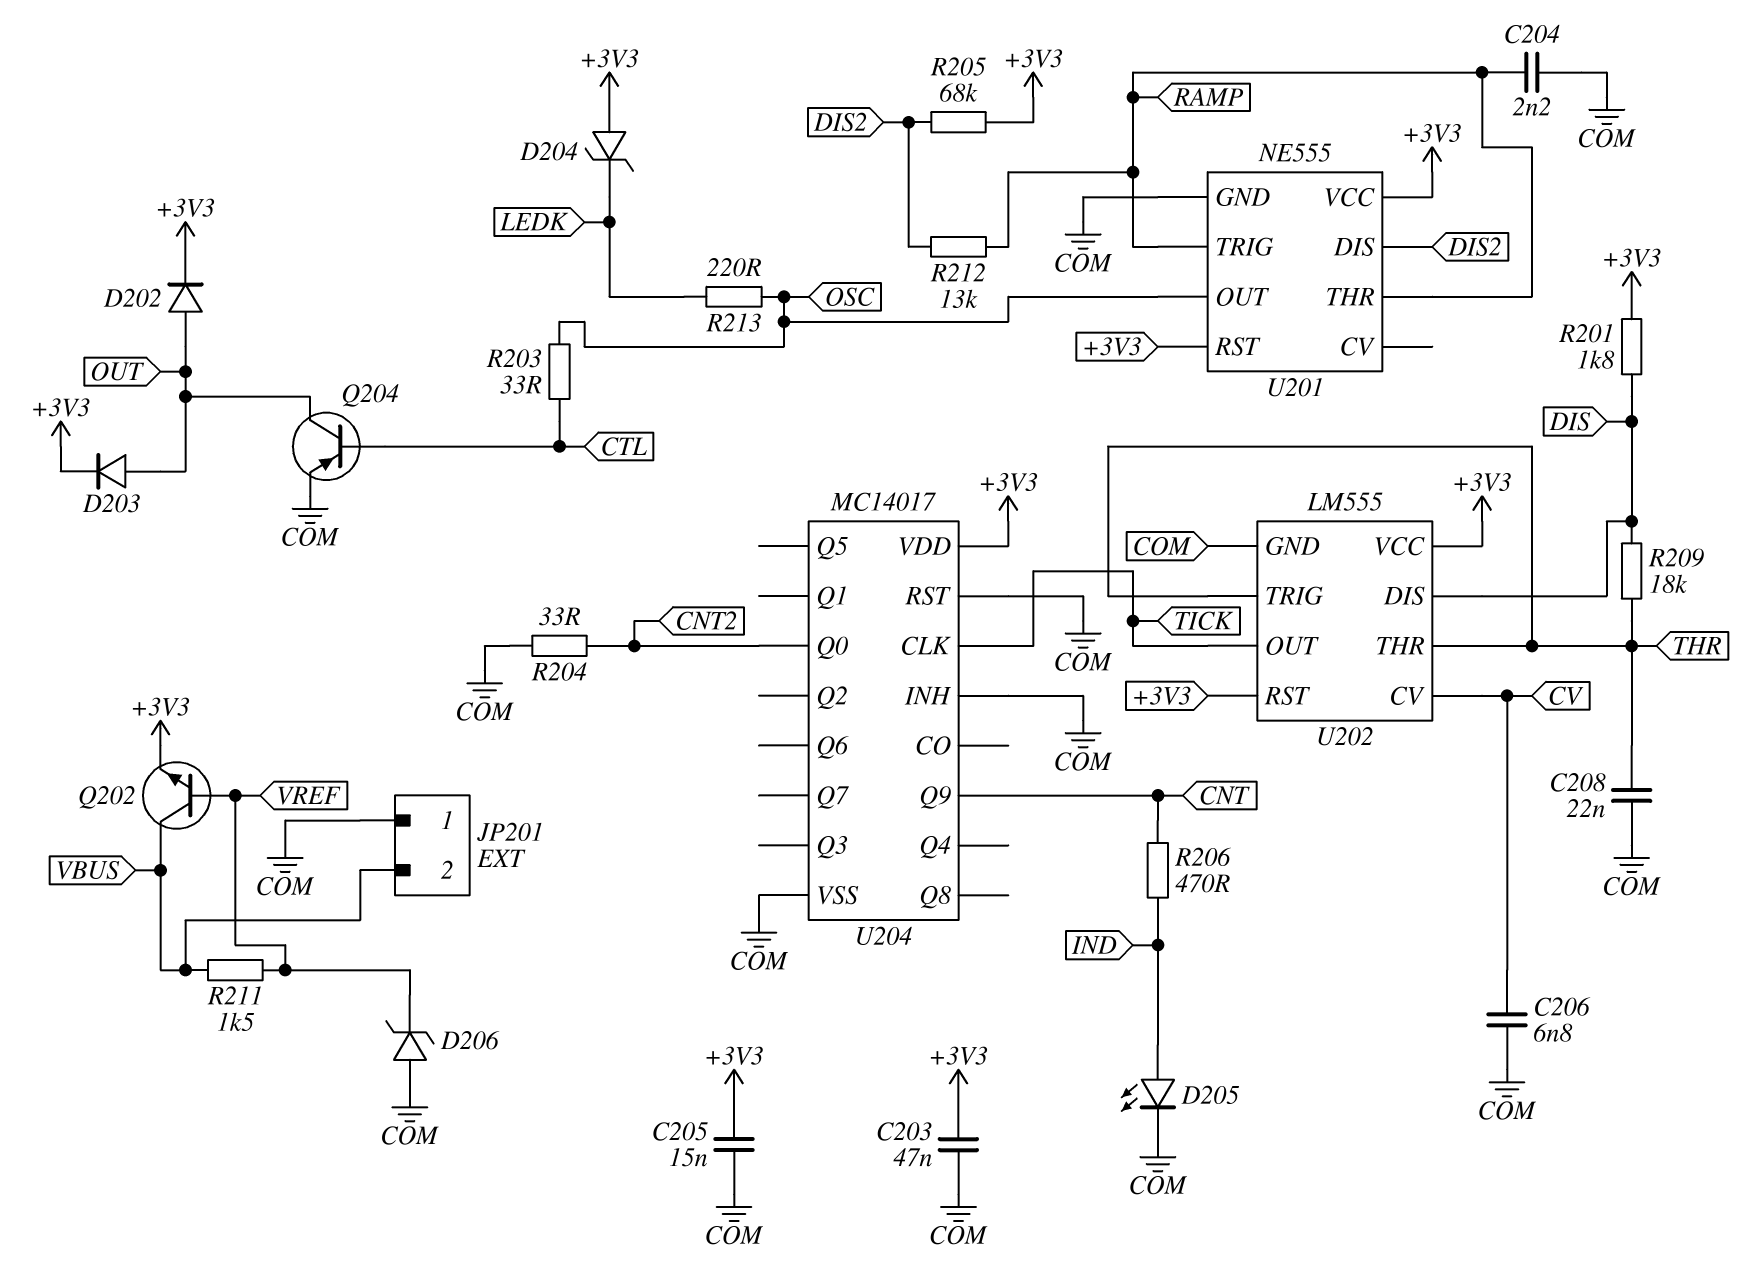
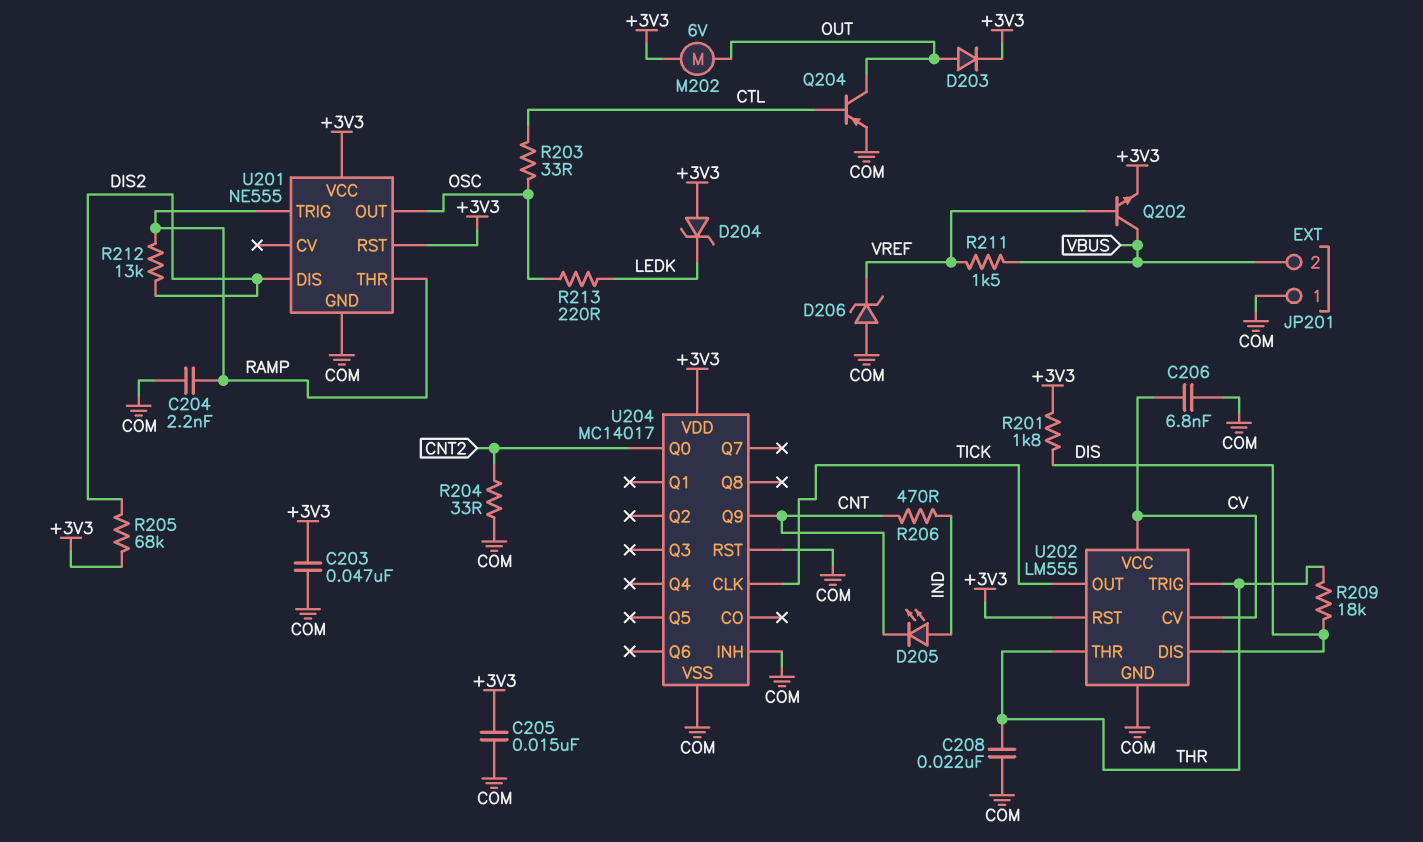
D202: diode (A OUT, K +3V3) -> none
D205: LED (A IND, K COM) -> LED (A IND, K CNT)
M202: none -> motor 6V (+3V3, OUT)
U202 pin VCC: +3V3 -> CV

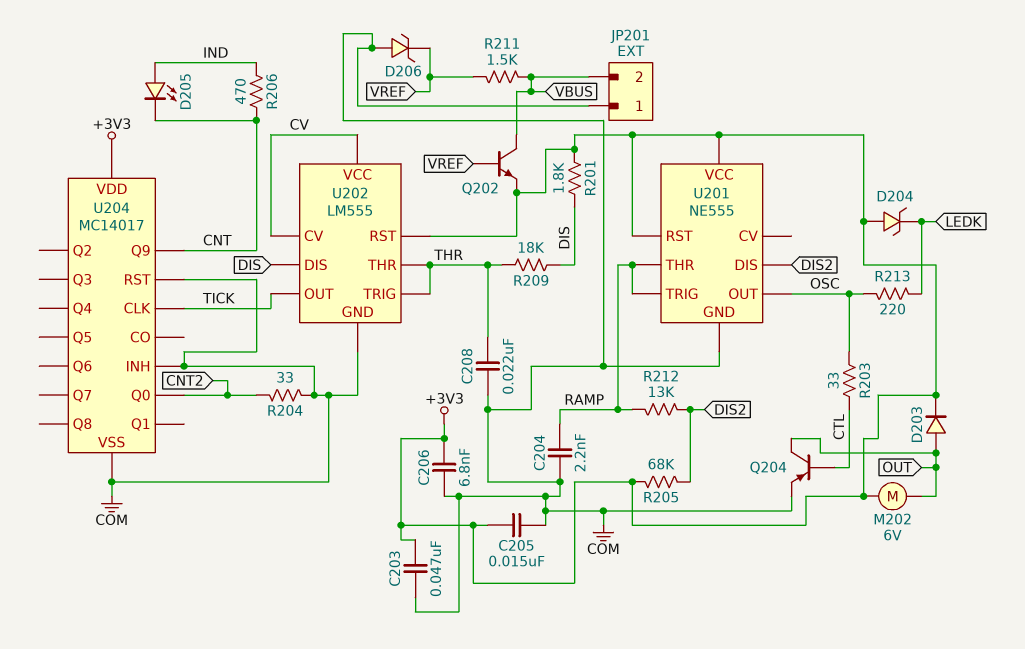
C206: 6.8nF (COM, CV) -> 6.8nF (+3V3, COM)

